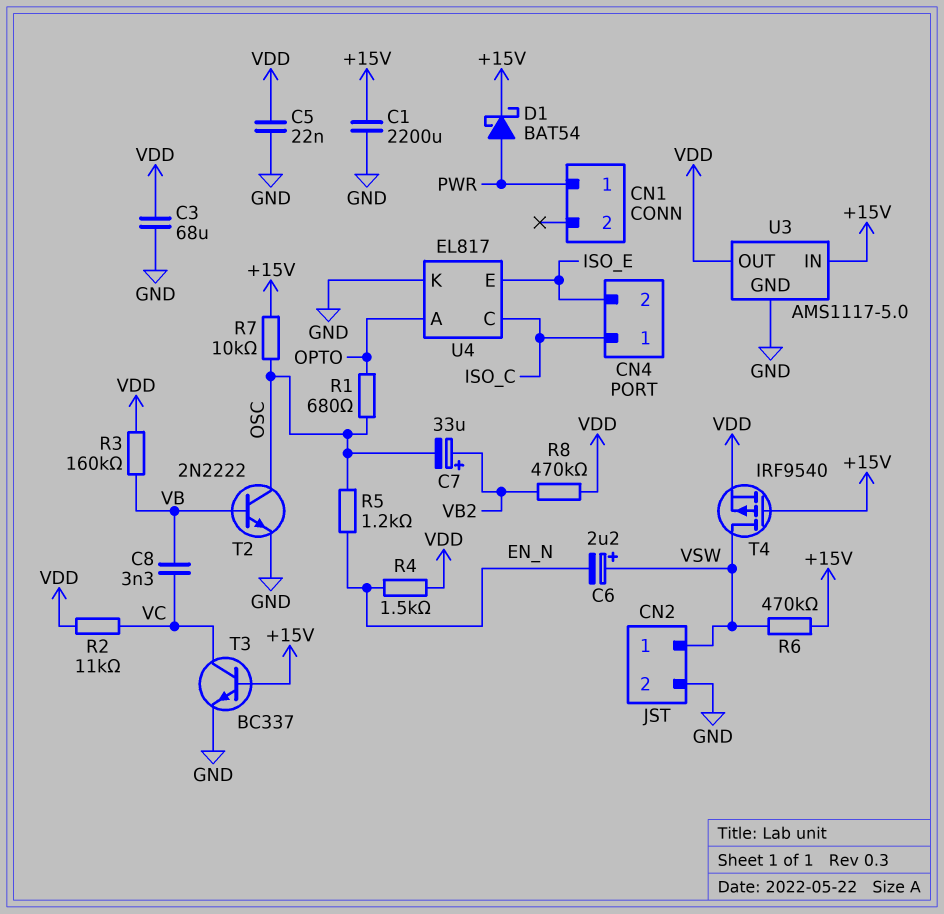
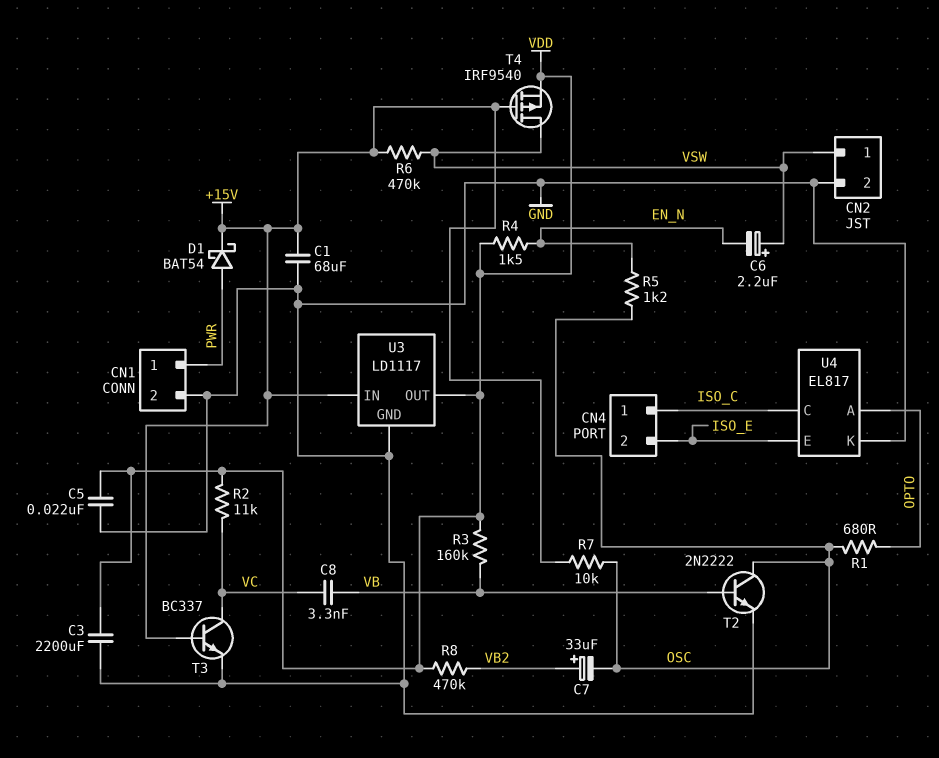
C1: 2200uF (+15V, GND) -> 68uF (+15V, GND)
C3: 68uF (GND, VDD) -> 2200uF (GND, VDD)
CN1 pin 2: none -> GND
U3: AMS1117-5.0 -> LD1117

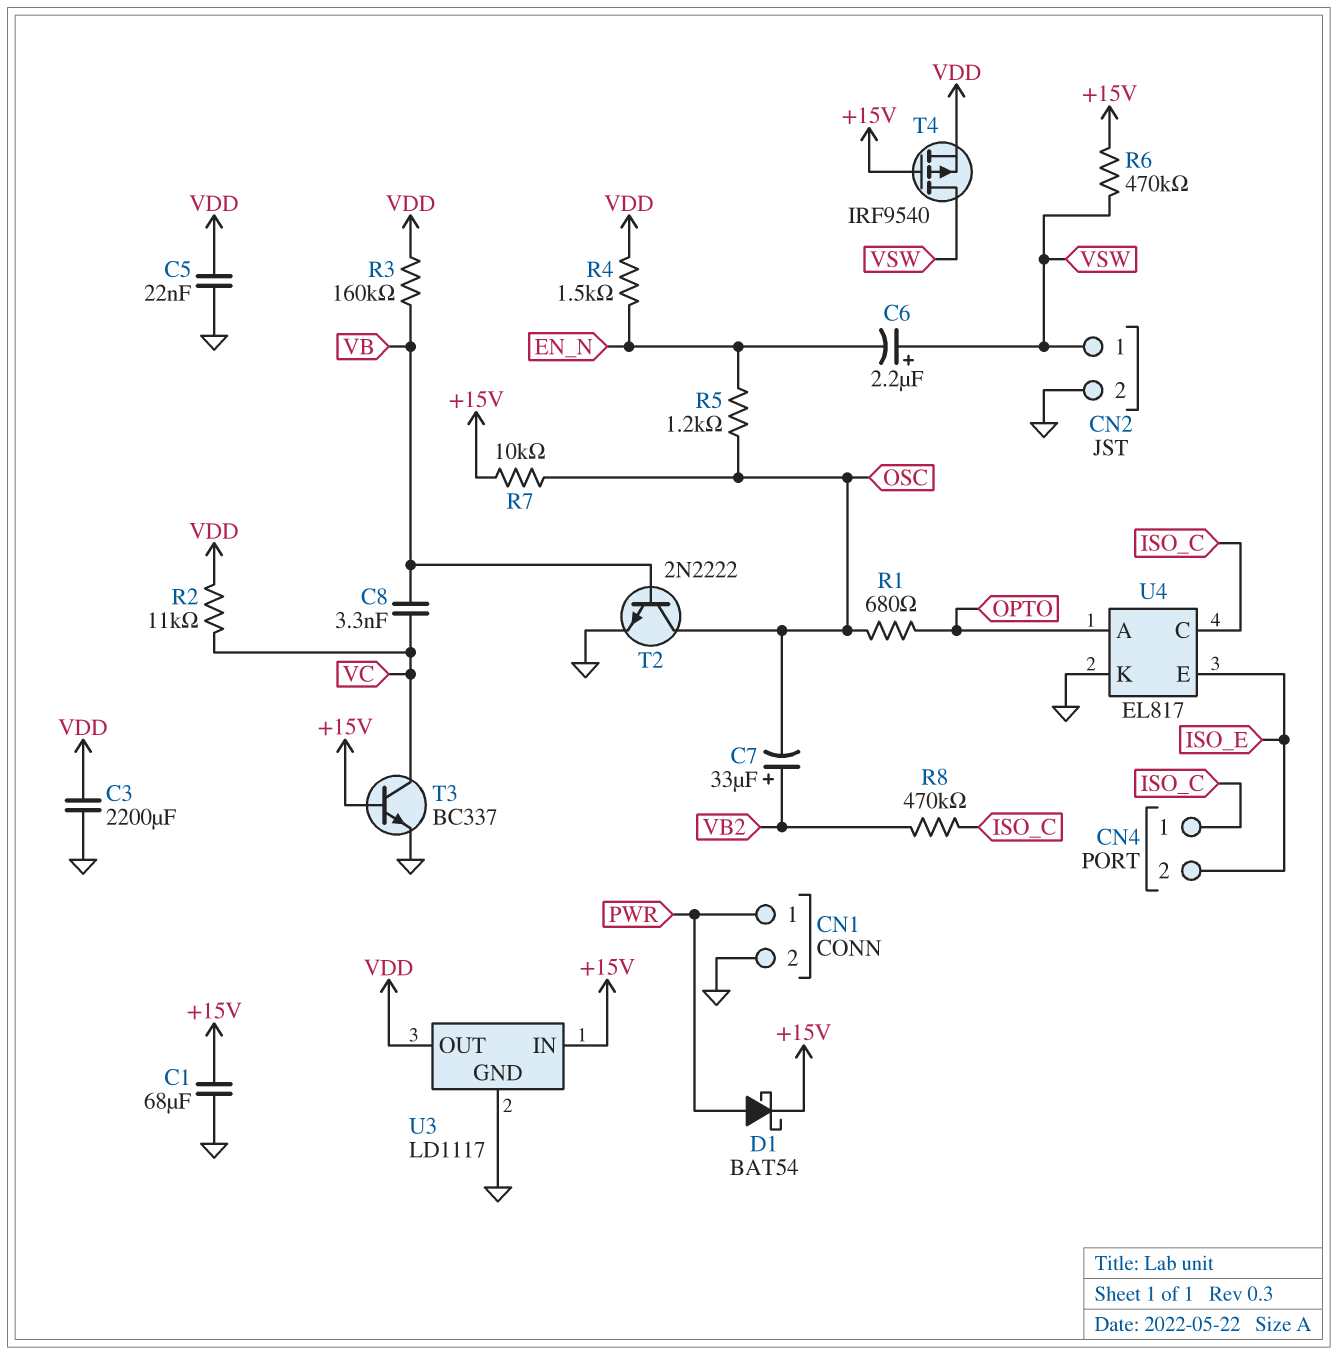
R8: 470k (VB2, VDD) -> 470k (ISO_C, VB2)

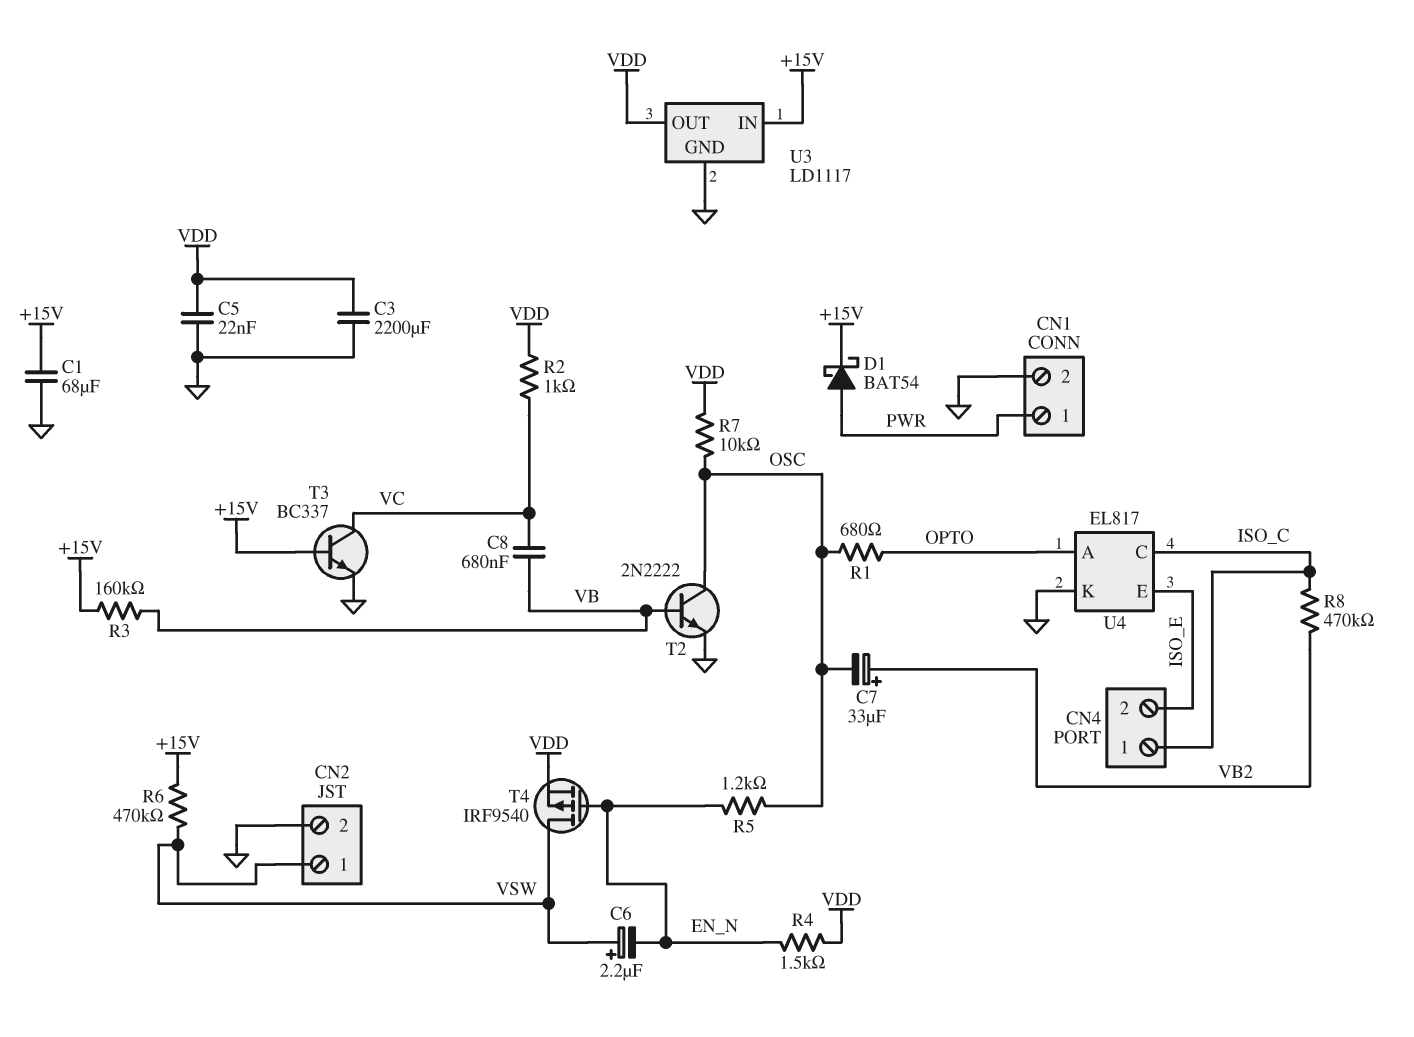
C8: 3.3nF (VB, VC) -> 680nF (VB, VC)
R2: 11k (VC, VDD) -> 1k (VC, VDD)
R3: 160k (VB, VDD) -> 160k (+15V, VB)
R7: 10k (+15V, OSC) -> 10k (OSC, VDD)
T4: PMOS IRF9540 (G +15V, D VSW, S VDD) -> PMOS IRF9540 (G EN_N, D VSW, S VDD)

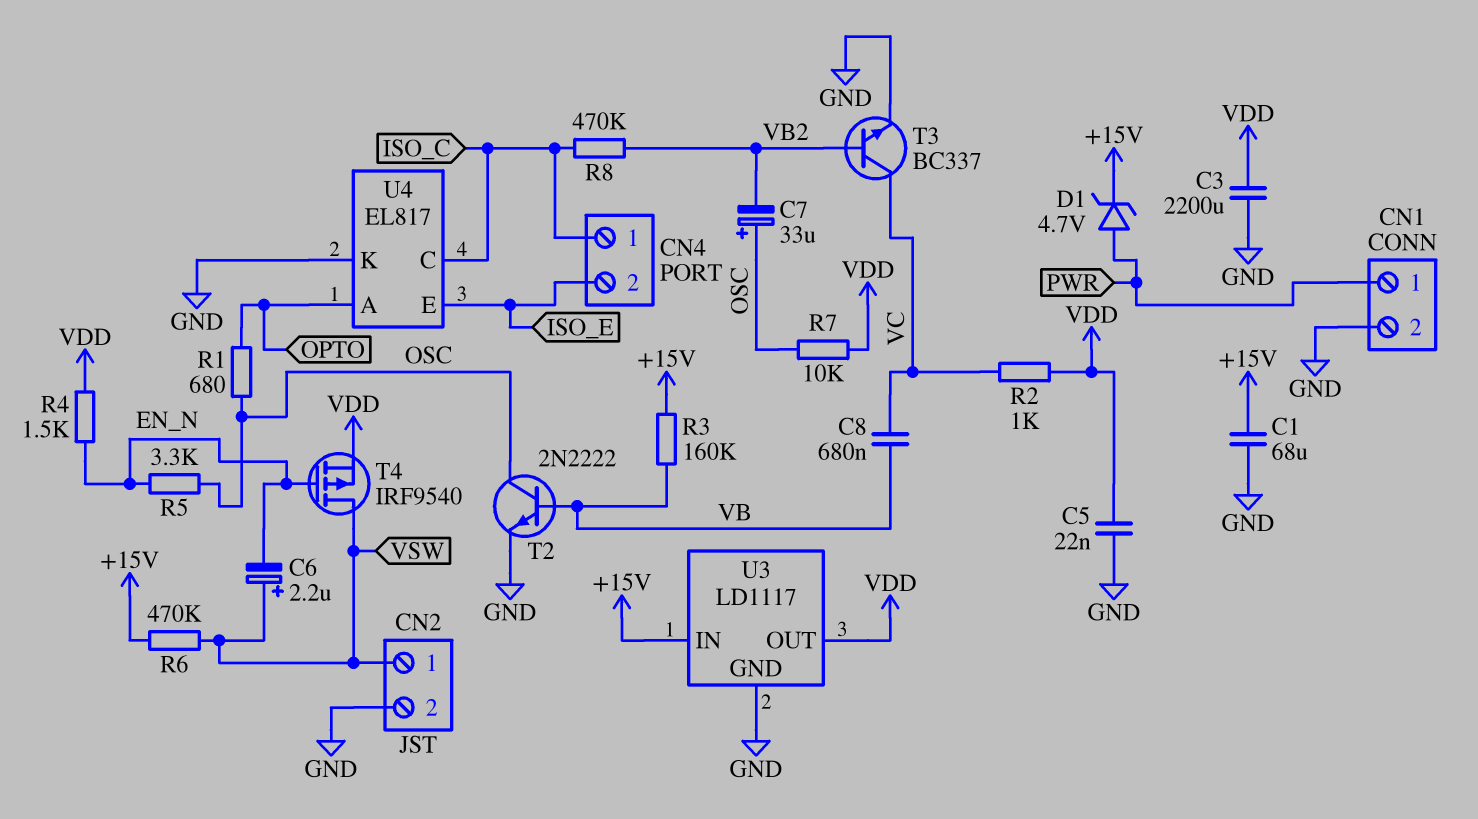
C7: 33uF (plus VB2, minus OSC) -> 33uF (plus OSC, minus VB2)
D1: schottky BAT54 (A PWR, K +15V) -> zener 4.7V (A PWR, K +15V)
R5: 1.2k (EN_N, OSC) -> 3.3k (EN_N, OSC)
T3: NPN BC337 (B +15V, C VC, E GND) -> NPN BC337 (B VB2, C VC, E GND)

